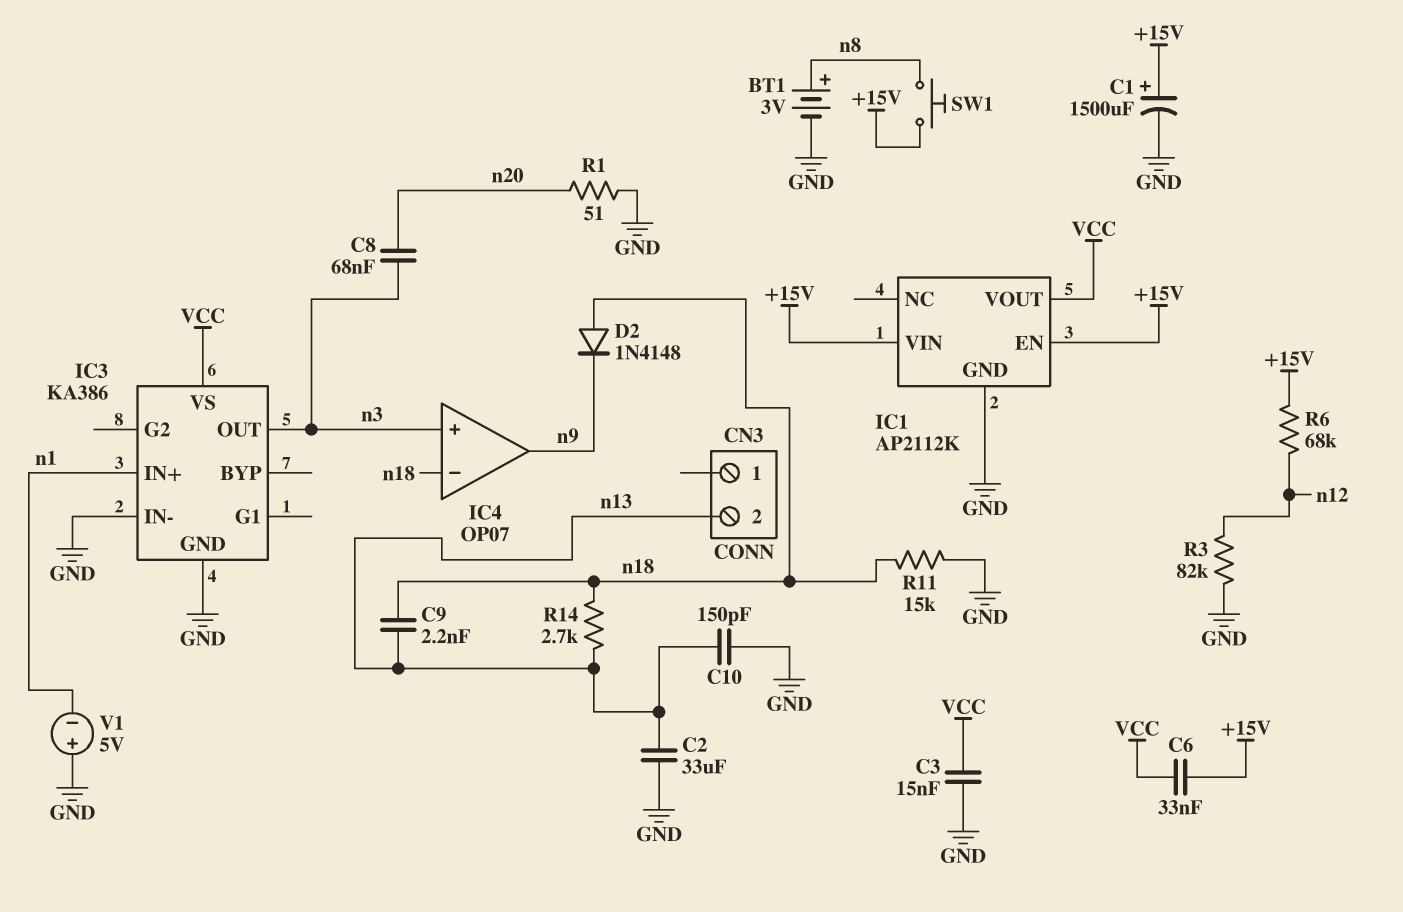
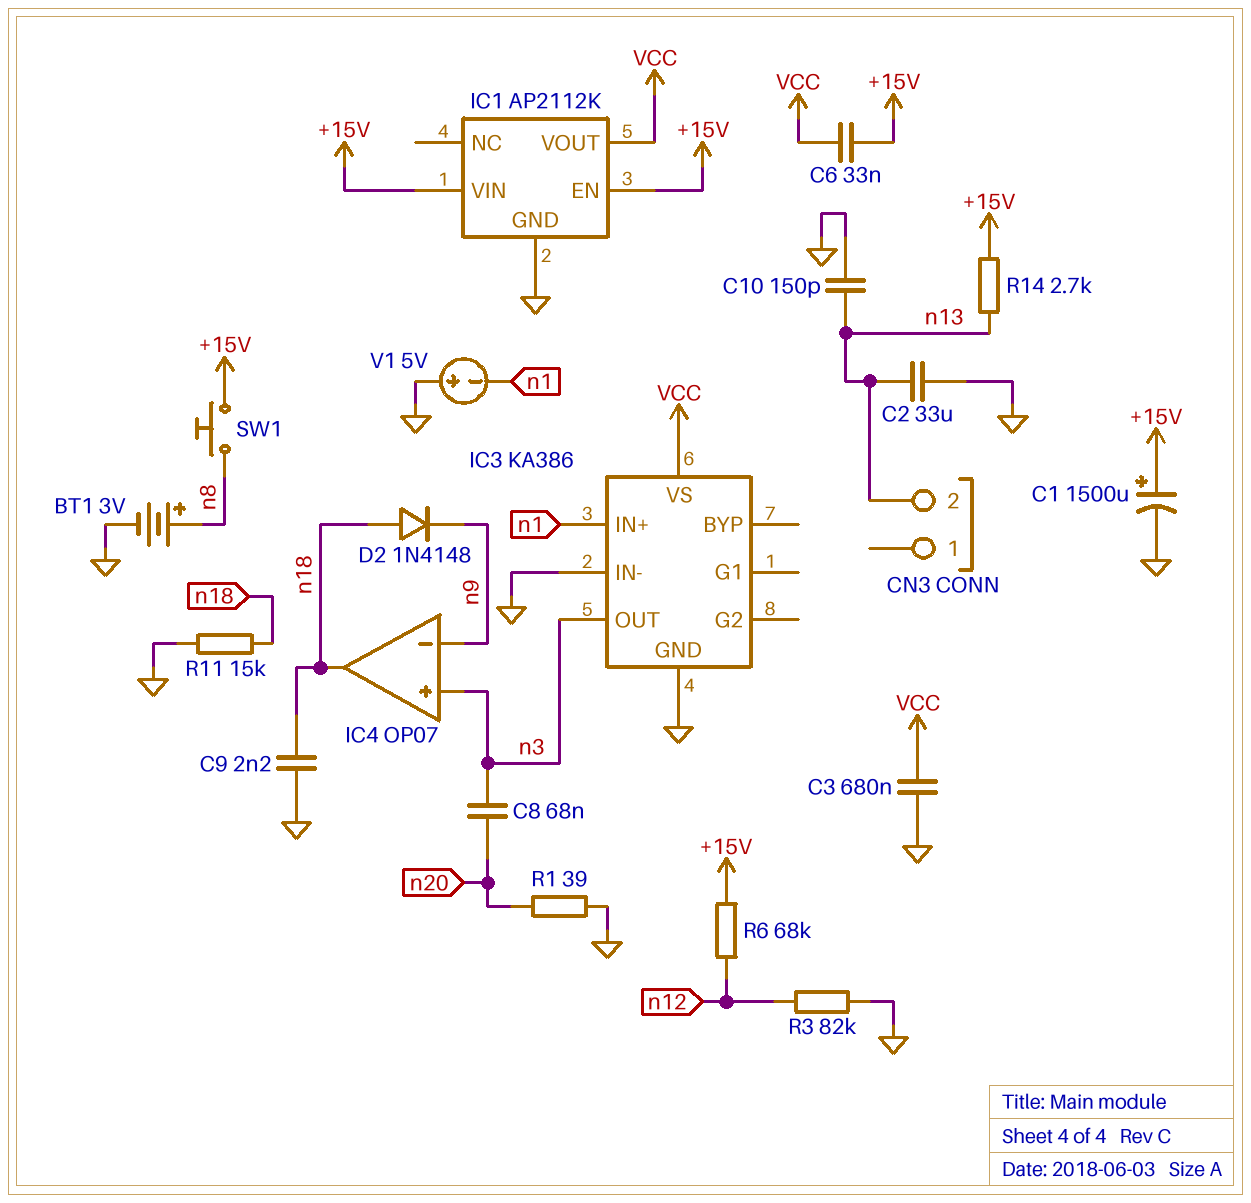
C3: 15nF (GND, VCC) -> 680nF (GND, VCC)
C9: 2.2nF (n13, n18) -> 2.2nF (GND, n18)
IC4 pin in-: n18 -> n9
IC4 pin out: n9 -> n18
R1: 51 (GND, n20) -> 39 (GND, n20)
R14: 2.7k (n13, n18) -> 2.7k (+15V, n13)

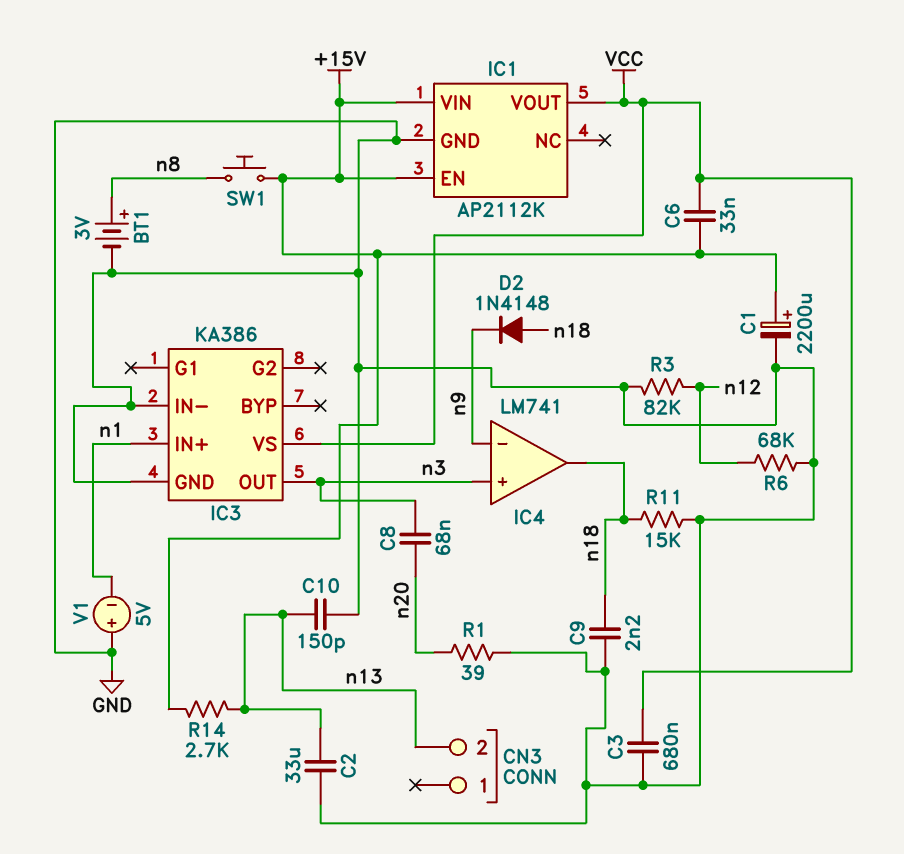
C1: 1500uF (plus +15V, minus GND) -> 2200uF (plus +15V, minus GND)
IC4: OP07 -> LM741
R6: 68k (+15V, n12) -> 68k (GND, n12)

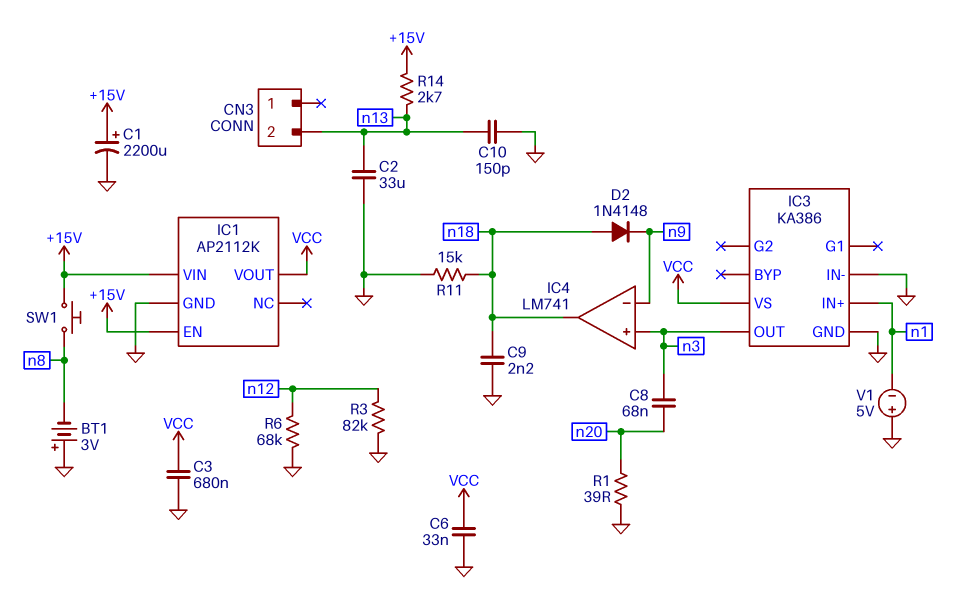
BT1: 3V (plus n8, minus GND) -> 3V (plus GND, minus n8)
C6: 33nF (+15V, VCC) -> 33nF (GND, VCC)

